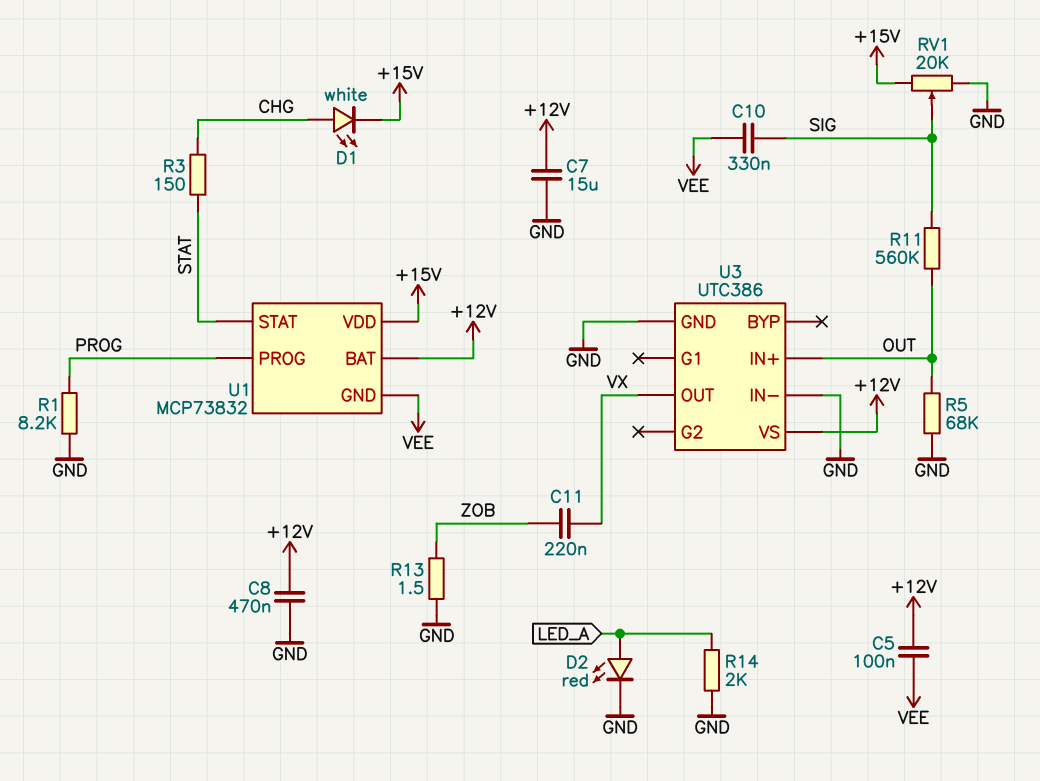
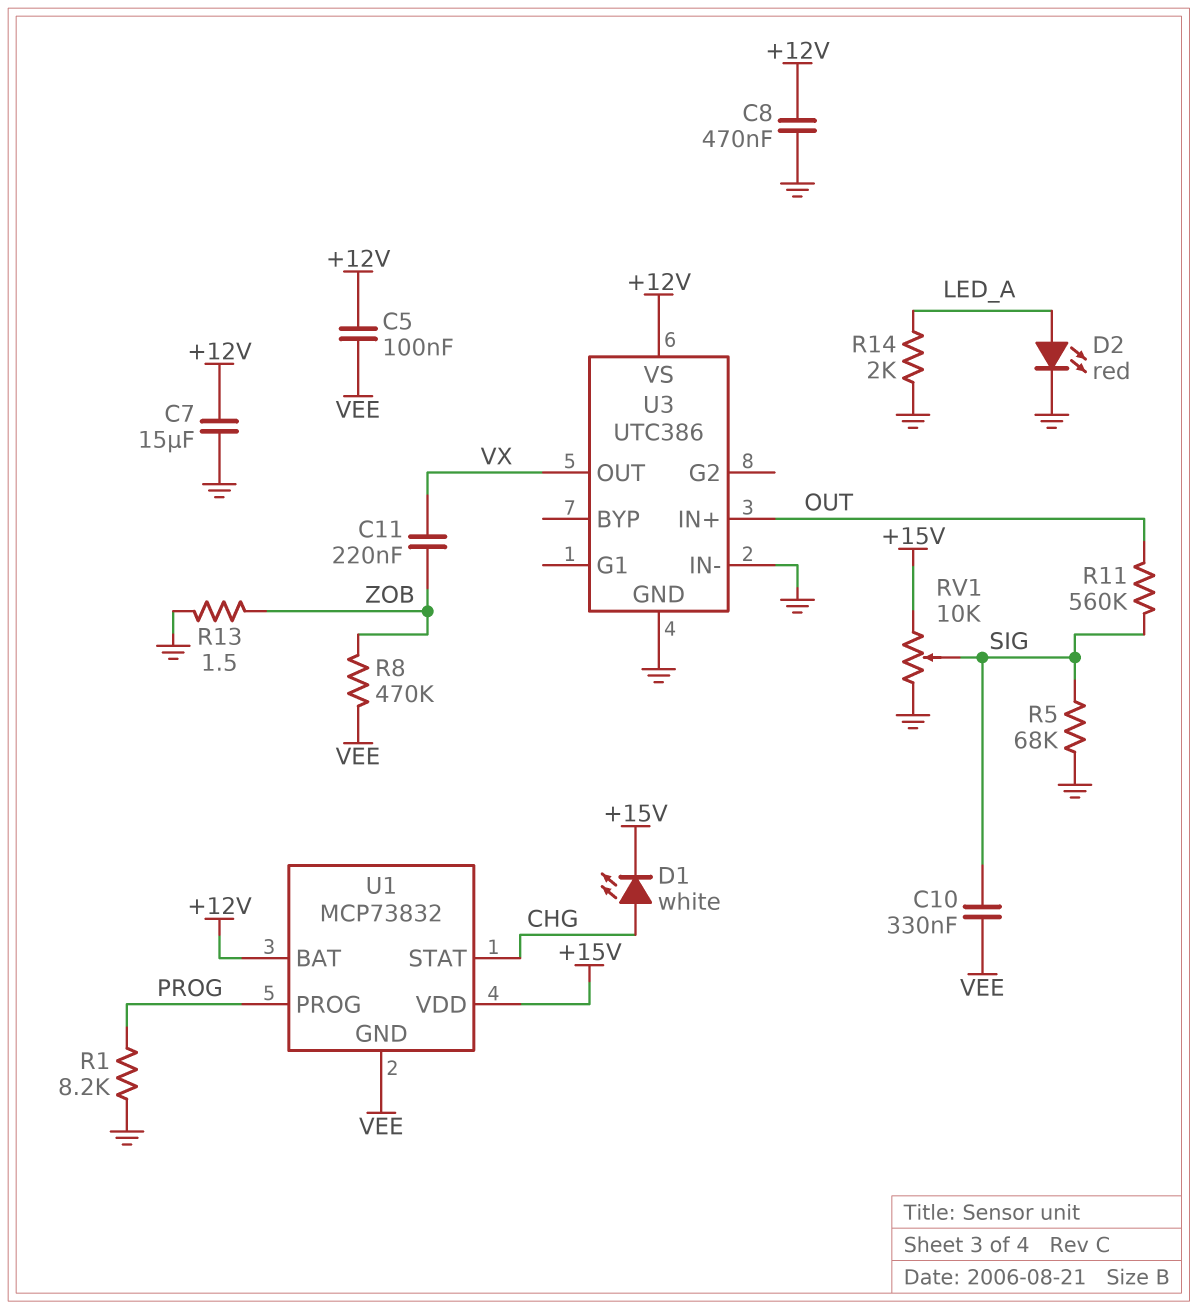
R3: 150 (CHG, STAT) -> none
R5: 68k (GND, OUT) -> 68k (GND, SIG)
R8: none -> 470k (VEE, ZOB)
RV1: 20k (+15V, GND, wiper SIG) -> 10k (+15V, GND, wiper SIG)
U1 pin STAT: STAT -> CHG

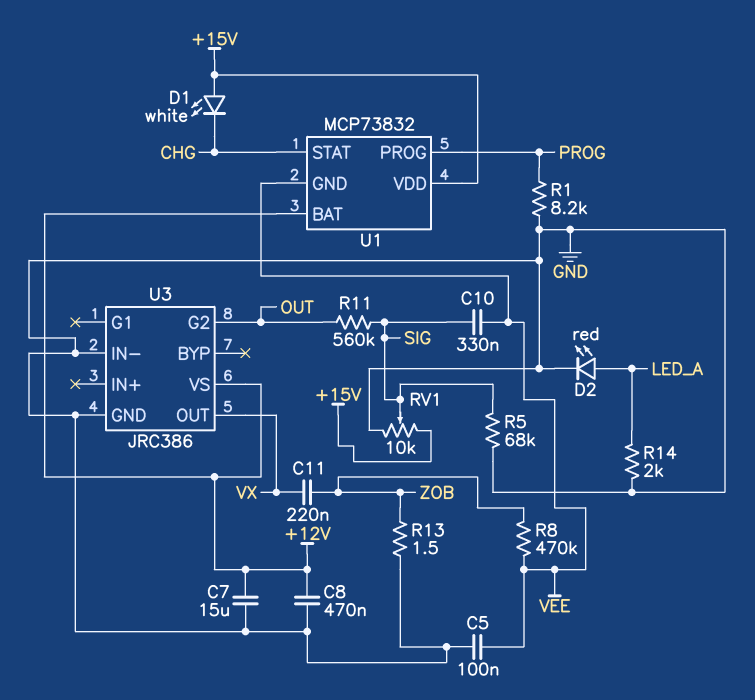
C5: 100nF (+12V, VEE) -> 100nF (GND, VEE)
D1: LED white (A CHG, K +15V) -> LED white (A +15V, K CHG)
U3: UTC386 -> JRC386
U3 pin G2: none -> OUT
U3 pin IN+: OUT -> none

